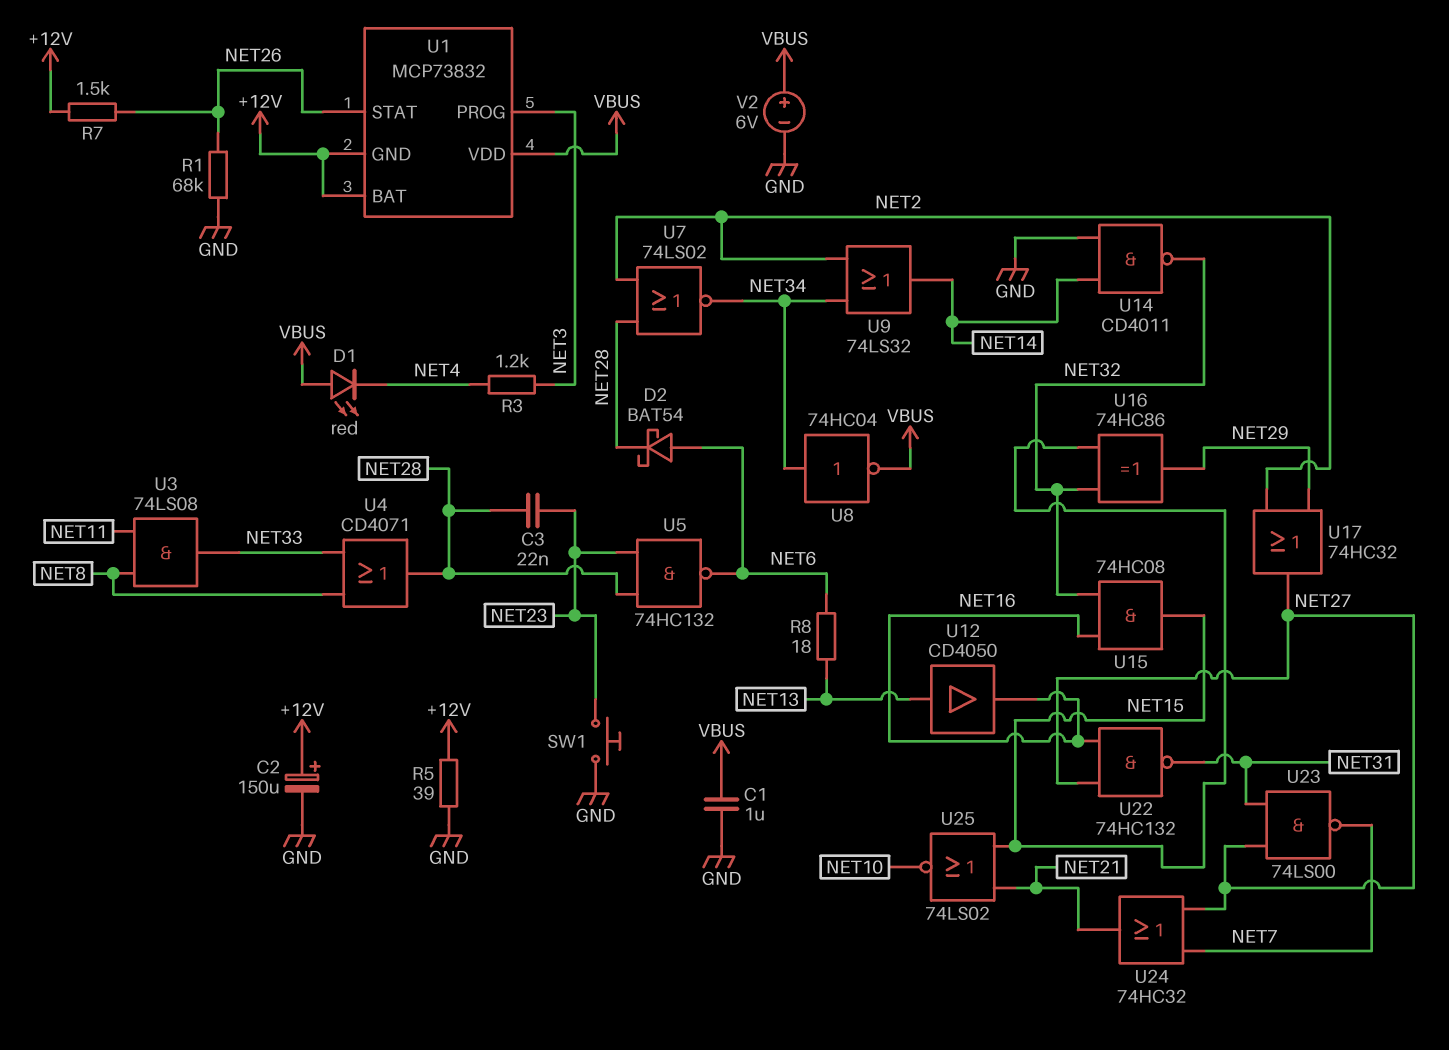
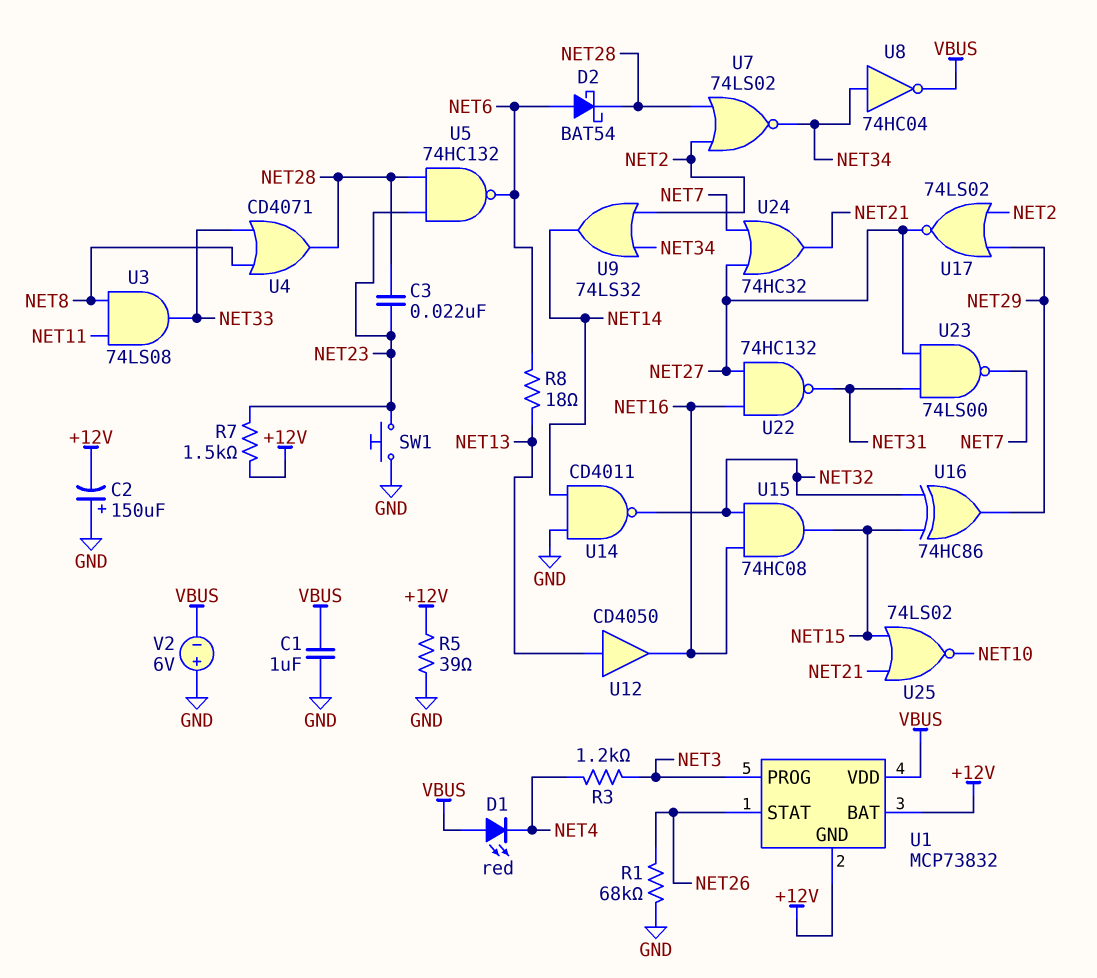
C2: 150uF (plus +12V, minus GND) -> 150uF (plus GND, minus +12V)
R7: 1.5k (+12V, NET26) -> 1.5k (+12V, NET23)
U17: OR 74HC32 (in NET2, in NET29, out NET27) -> NOR 74LS02 (in NET2, in NET29, out NET27)
V2: 6V (plus VBUS, minus GND) -> 6V (plus GND, minus VBUS)

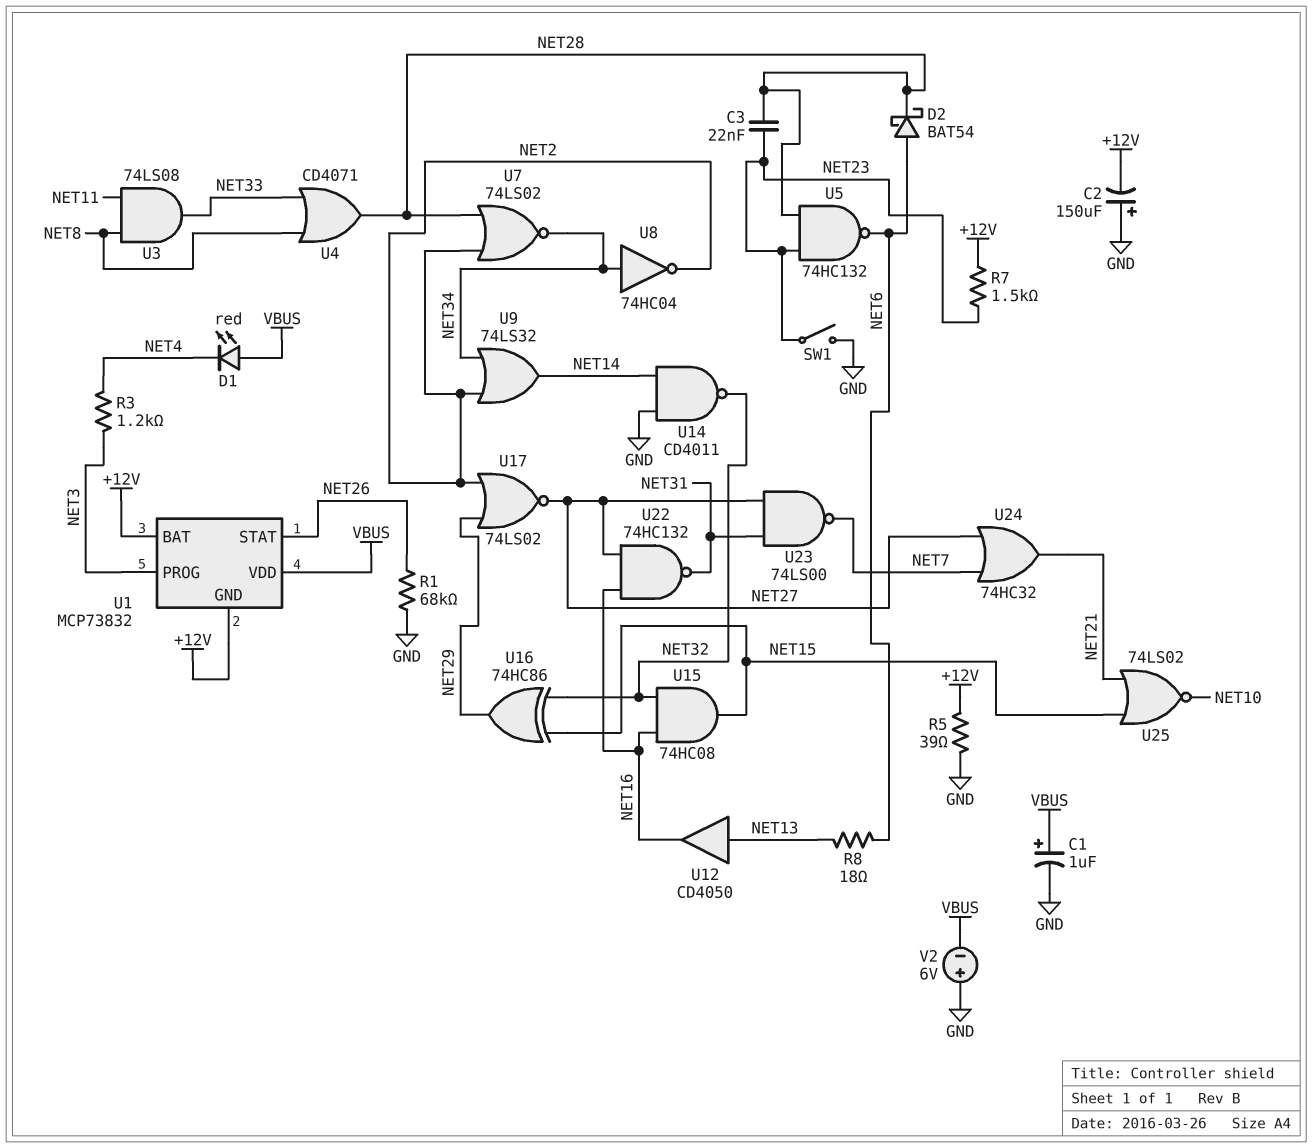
C1: 1uF (GND, VBUS) -> 1uF (plus VBUS, minus GND)
SW1: button (GND, NET23) -> switch (GND, NET23)
U8: NOT 74HC04 (in NET34, out VBUS) -> NOT 74HC04 (in NET34, out NET2)

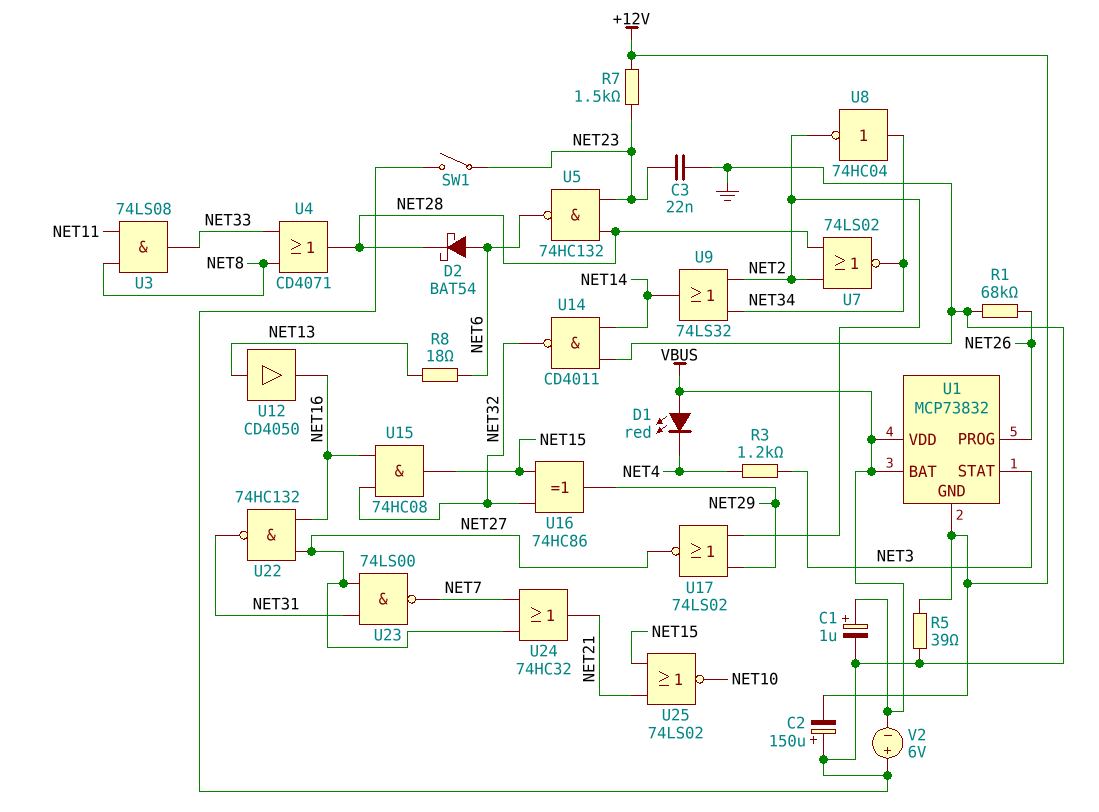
C3: 22nF (NET23, NET28) -> 22nF (GND, NET23)
U1 pin BAT: +12V -> VBUS
U1 pin PROG: NET3 -> NET26
U1 pin STAT: NET26 -> NET3

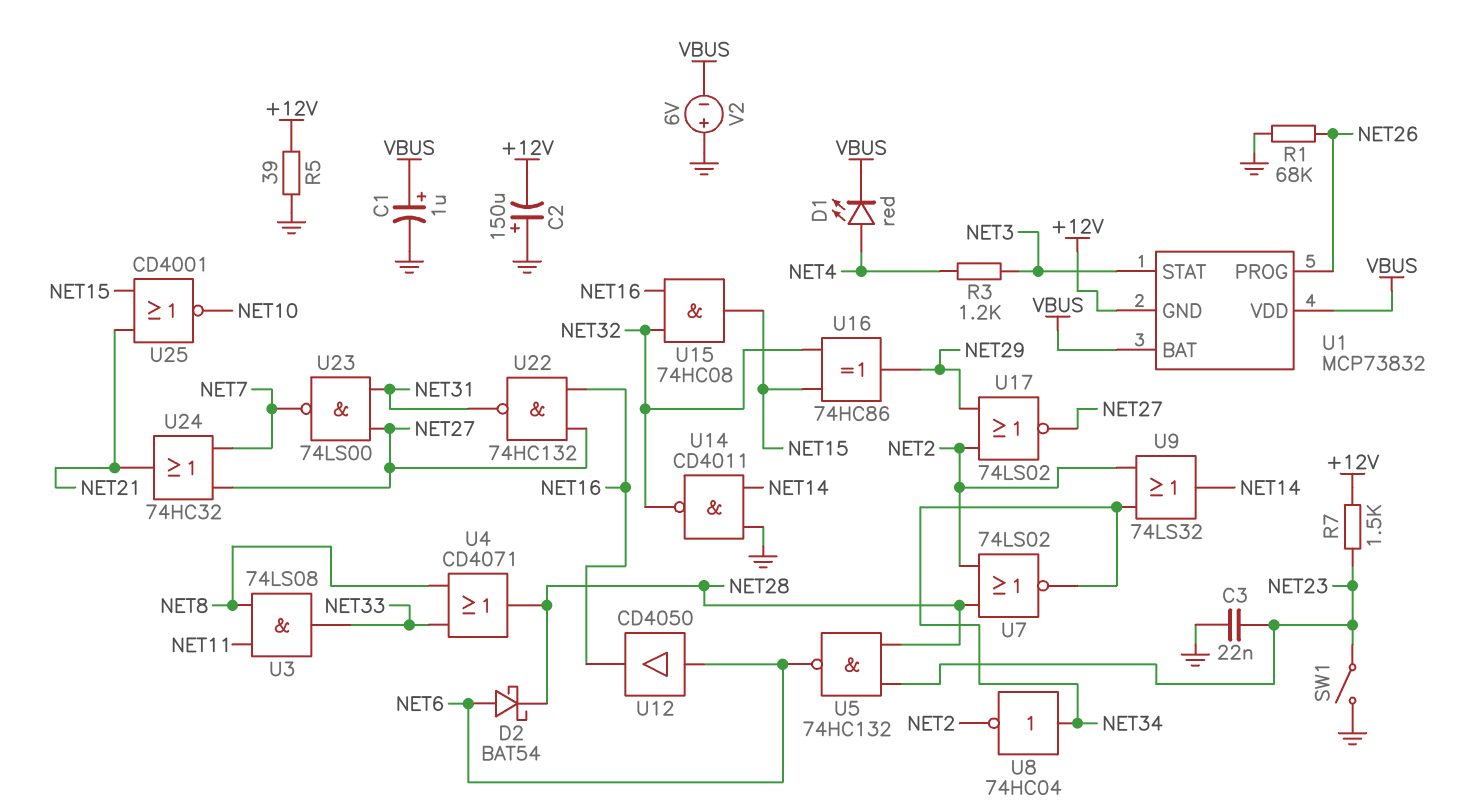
D1: LED red (A VBUS, K NET4) -> LED red (A NET4, K VBUS)
R8: 18 (NET6, NET13) -> none
U12: buffer CD4050 (in NET13, out NET16) -> buffer CD4050 (in NET6, out NET16)
U25: NOR 74LS02 (in NET15, in NET21, out NET10) -> NOR CD4001 (in NET15, in NET21, out NET10)

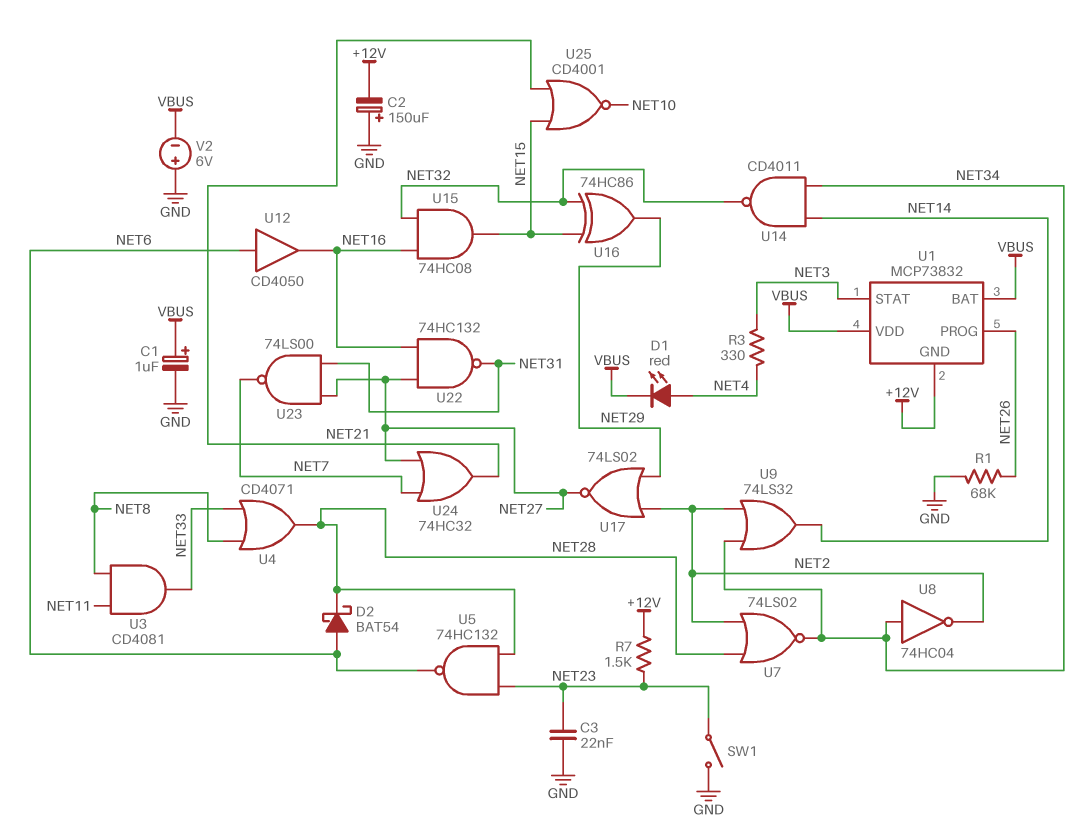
R3: 1.2k (NET3, NET4) -> 330 (NET3, NET4)
R5: 39 (+12V, GND) -> none
U3: AND 74LS08 (in NET8, in NET11, out NET33) -> AND CD4081 (in NET8, in NET11, out NET33)
U14: NAND CD4011 (in GND, in NET14, out NET32) -> NAND CD4011 (in NET14, in NET34, out NET32)

